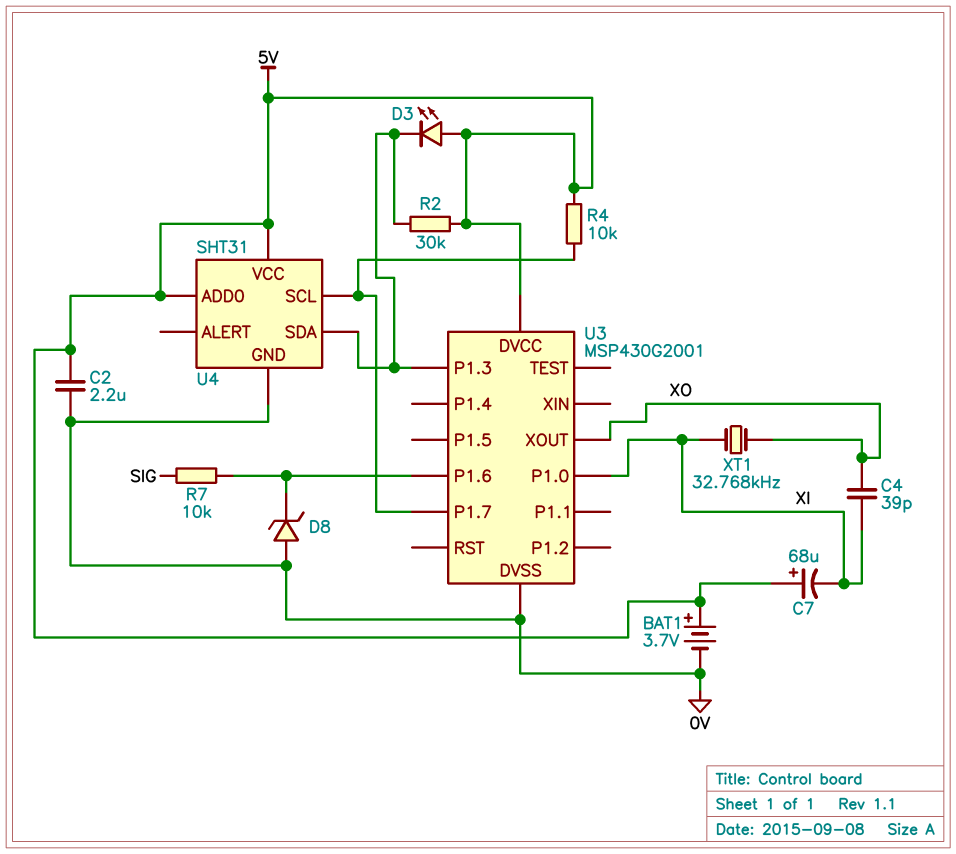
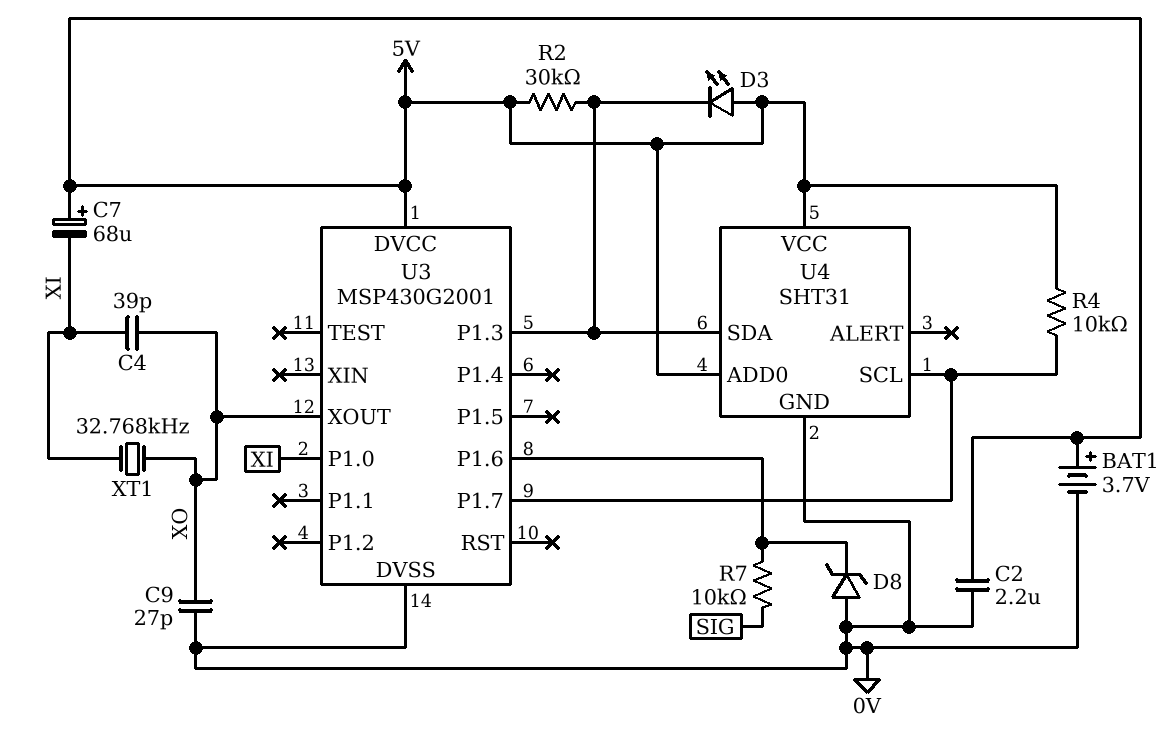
C9: none -> 27pF (0V, XO)

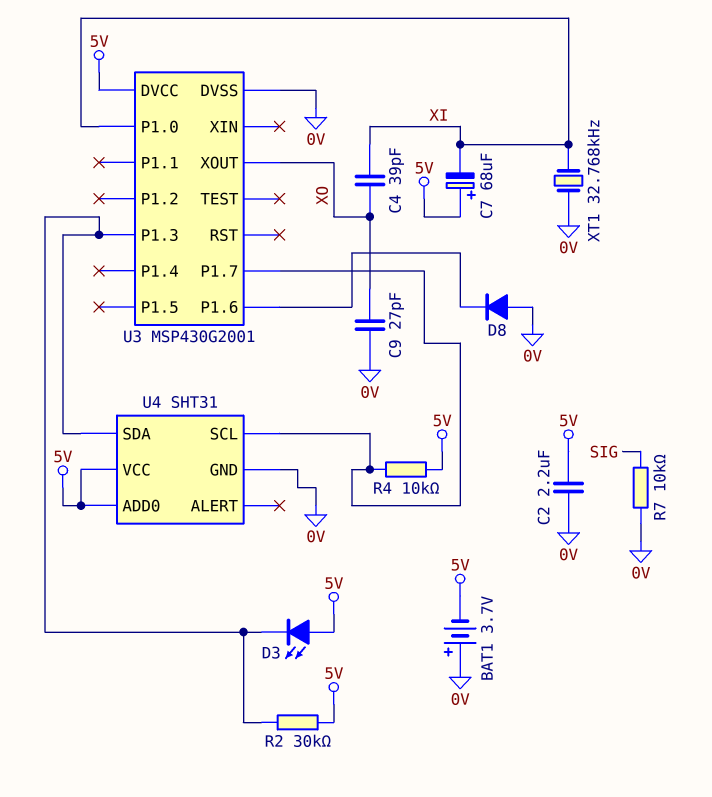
BAT1: 3.7V (plus 5V, minus 0V) -> 3.7V (plus 0V, minus 5V)
D8: zener (A 0V, K U3/P1.6) -> diode (A 0V, K U3/P1.6)
R7: 10k (SIG, U3/P1.6) -> 10k (0V, SIG)
XT1: 32.768kHz (XI, XO) -> 32.768kHz (0V, XI)

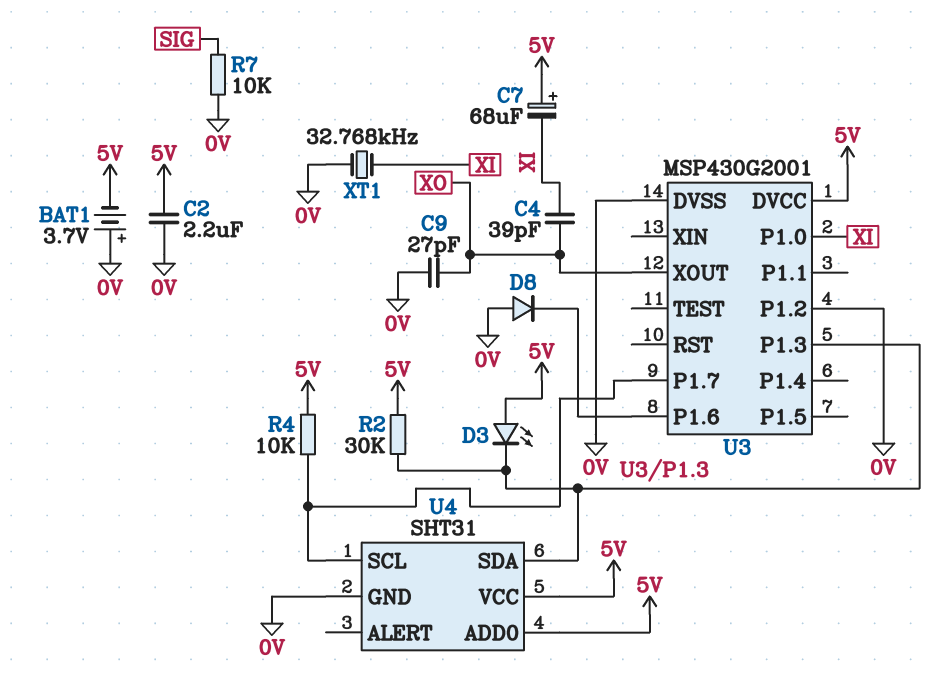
U3 pin P1.2: none -> 0V

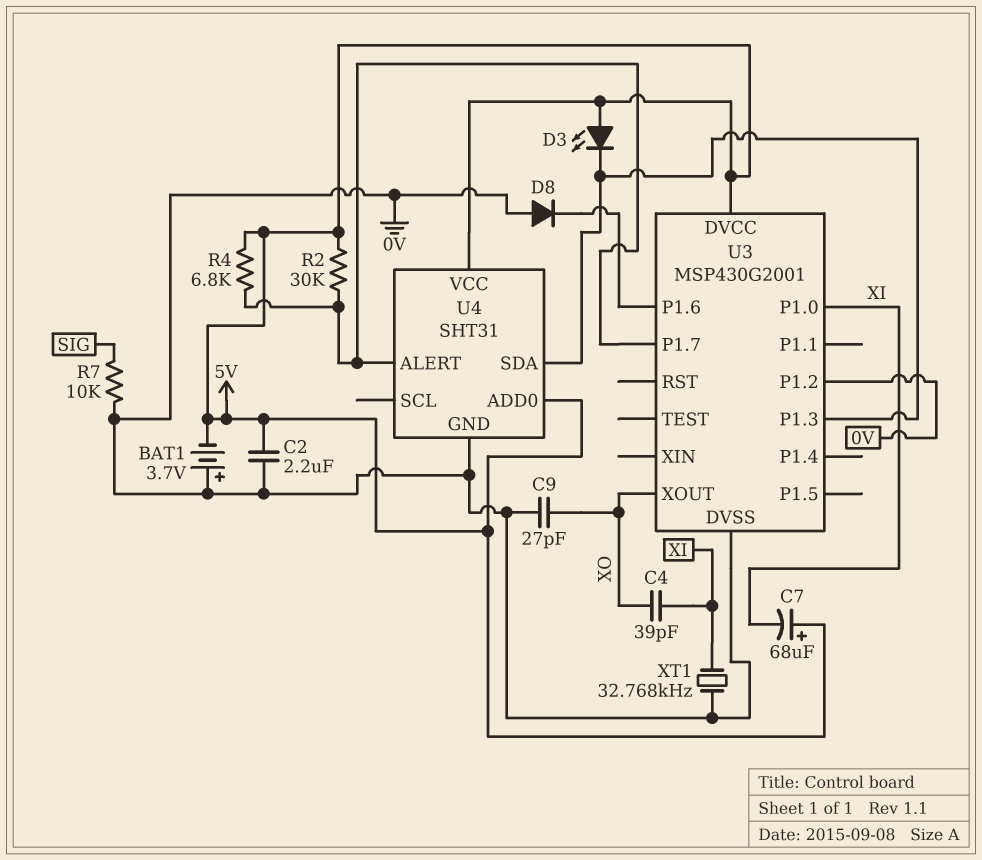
R2: 30k (5V, U3/P1.3) -> 30k (5V, U3/P1.7)
R4: 10k (5V, U3/P1.7) -> 6.8k (5V, U3/P1.7)
U4 pin ALERT: none -> U3/P1.7
U4 pin SCL: U3/P1.7 -> none

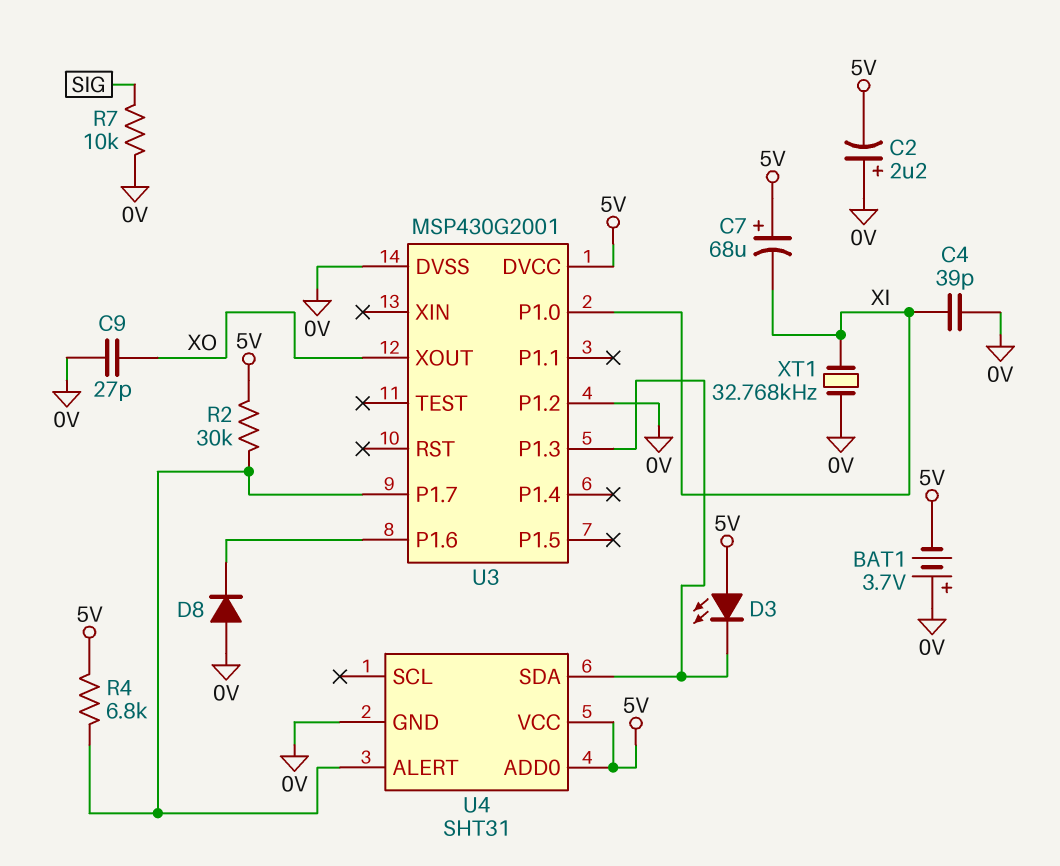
C2: 2.2uF (0V, 5V) -> 2.2uF (plus 0V, minus 5V)
C4: 39pF (XI, XO) -> 39pF (0V, XI)

